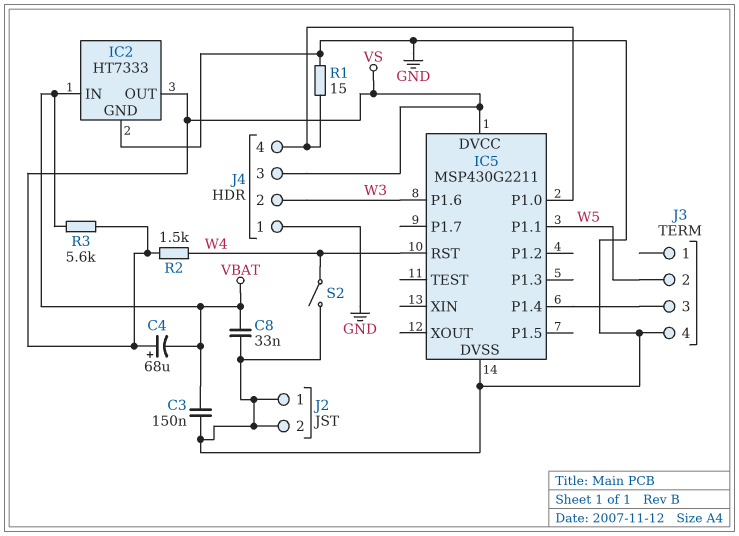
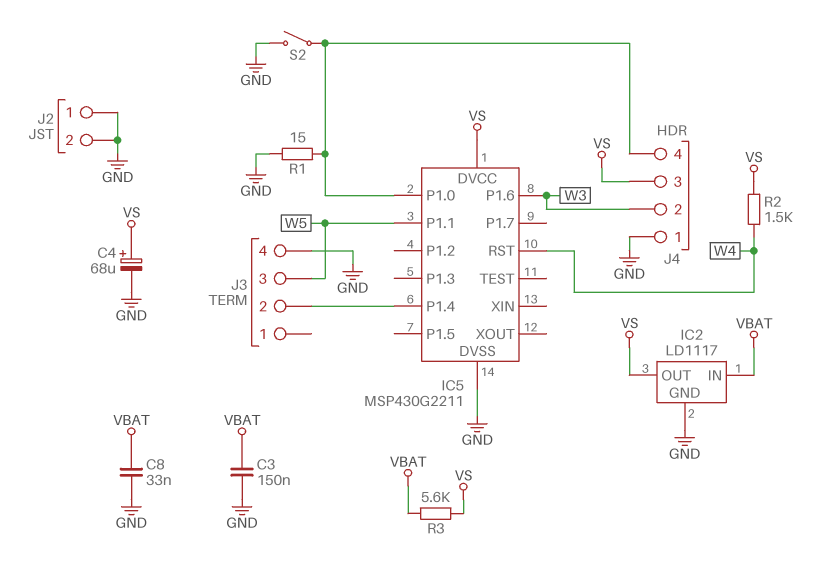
C4: 68uF (plus VS, minus VBAT) -> 68uF (plus VS, minus GND)
IC2: HT7333 -> LD1117
J3 pin 2: W5 -> IC5/P1.4
J3 pin 3: IC5/P1.4 -> W5
S2: switch (GND, W4) -> switch (GND, IC5/P1.0)

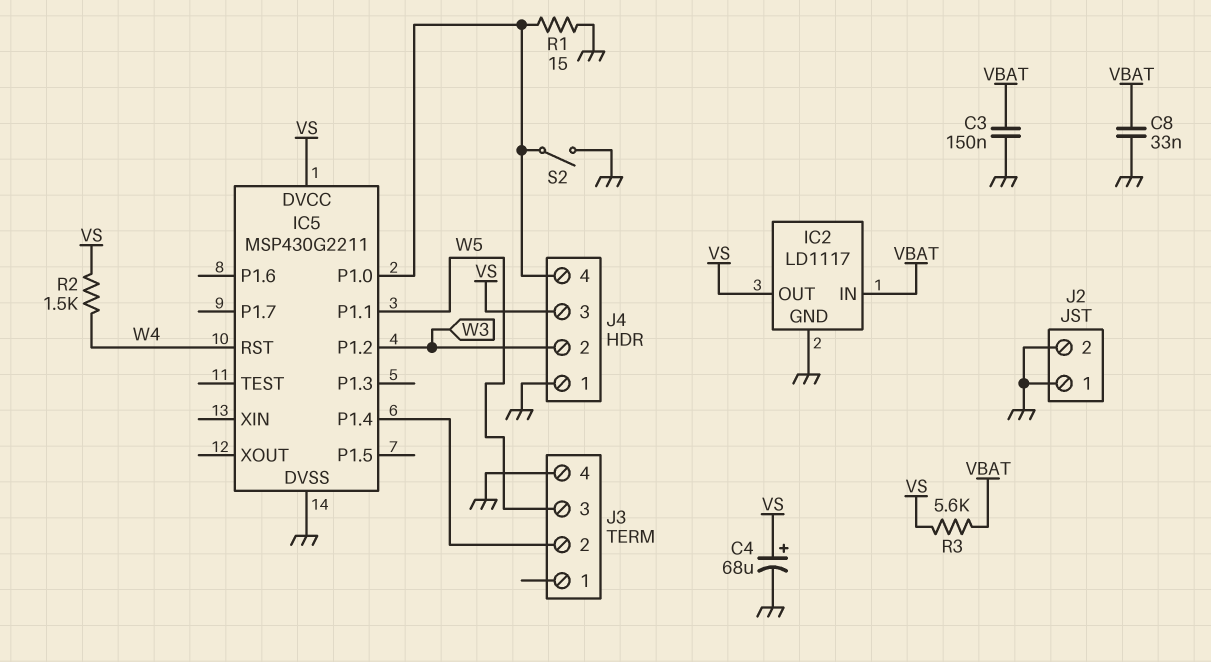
IC5 pin P1.2: none -> W3
IC5 pin P1.6: W3 -> none

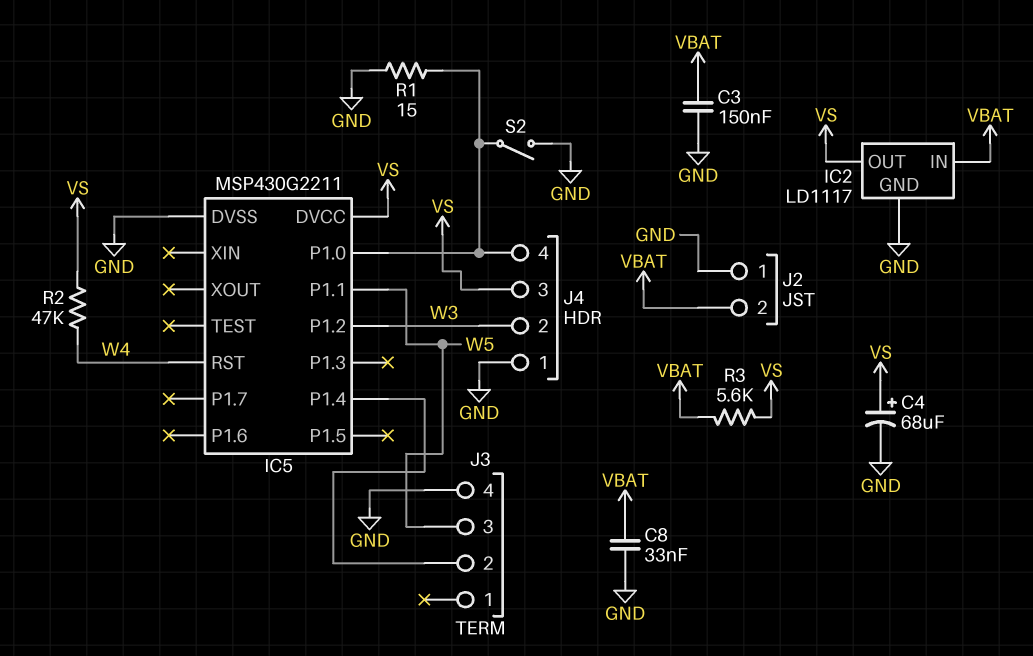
J2 pin 2: GND -> VBAT
R2: 1.5k (VS, W4) -> 47k (VS, W4)

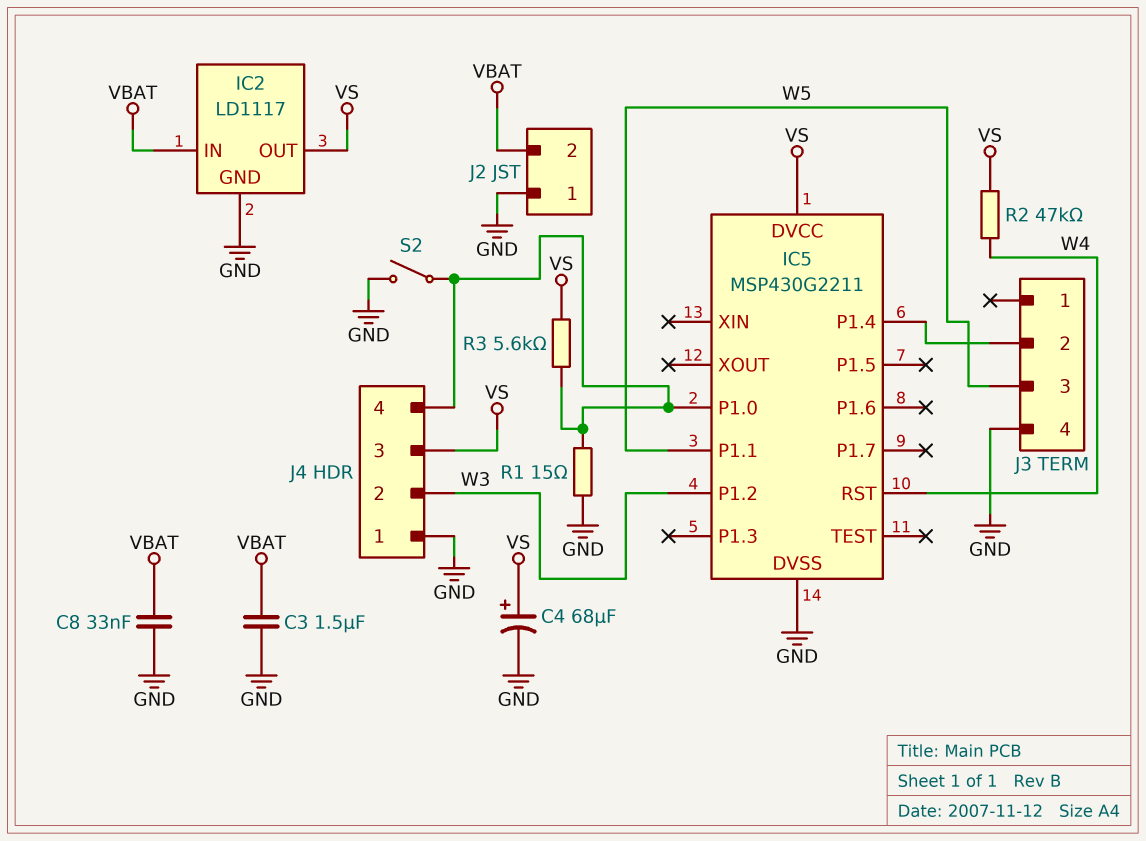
C3: 150nF (GND, VBAT) -> 1.5uF (GND, VBAT)
R3: 5.6k (VBAT, VS) -> 5.6k (IC5/P1.0, VS)

